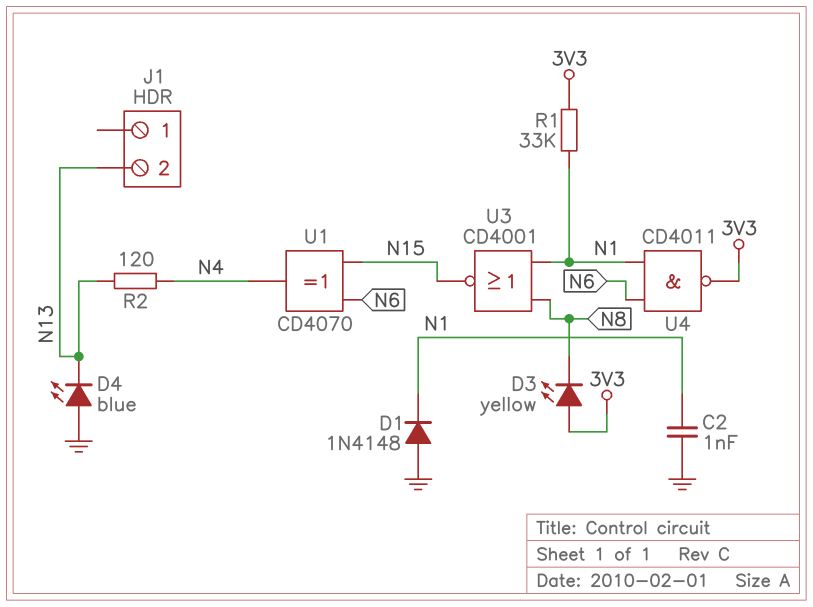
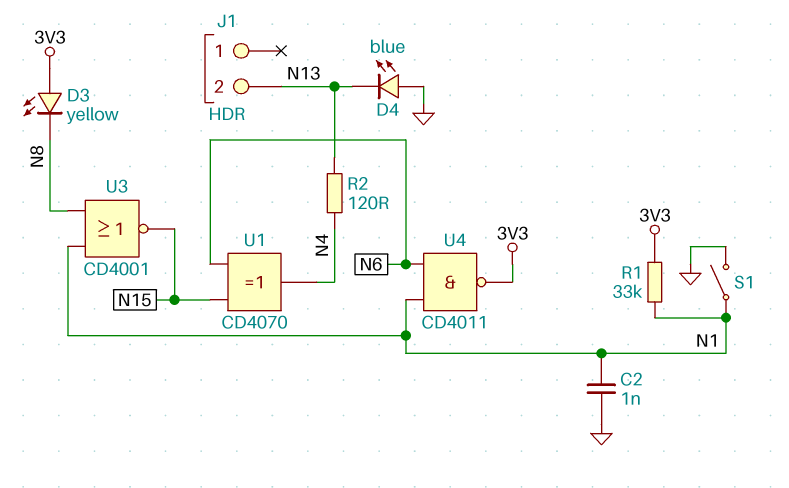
D1: diode 1N4148 (A GND, K N1) -> none
S1: none -> switch (GND, N1)

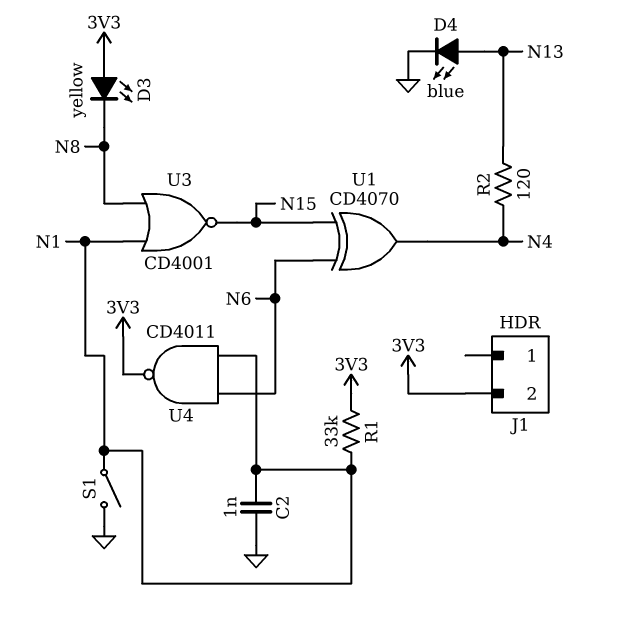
D4: LED blue (A GND, K N13) -> LED blue (A N13, K GND)
J1 pin 2: N13 -> 3V3

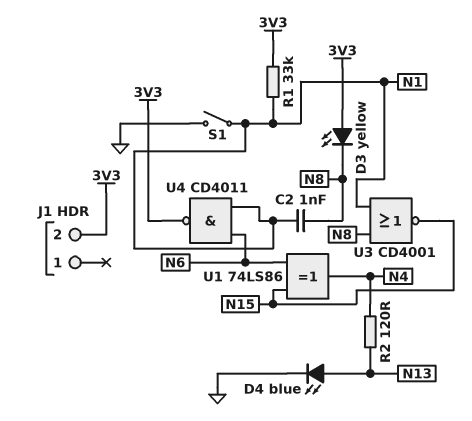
C2: 1nF (GND, N1) -> 1nF (N1, N8)
U1: XOR CD4070 (in N6, in N15, out N4) -> XOR 74LS86 (in N6, in N15, out N4)

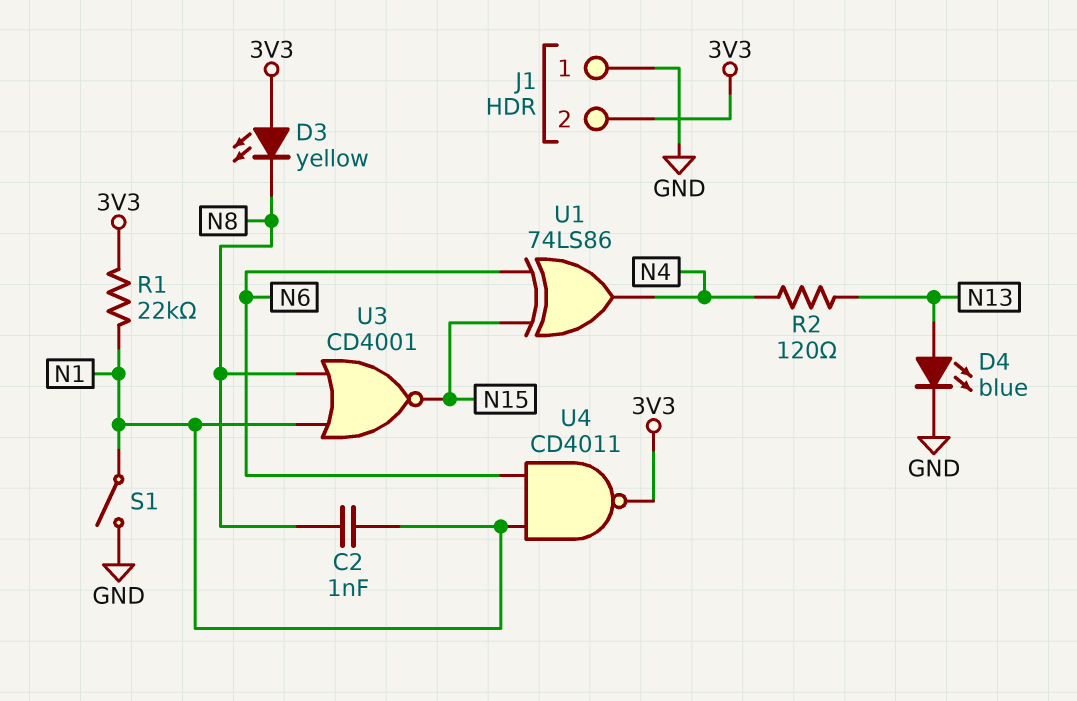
J1 pin 1: none -> GND
R1: 33k (3V3, N1) -> 22k (3V3, N1)

